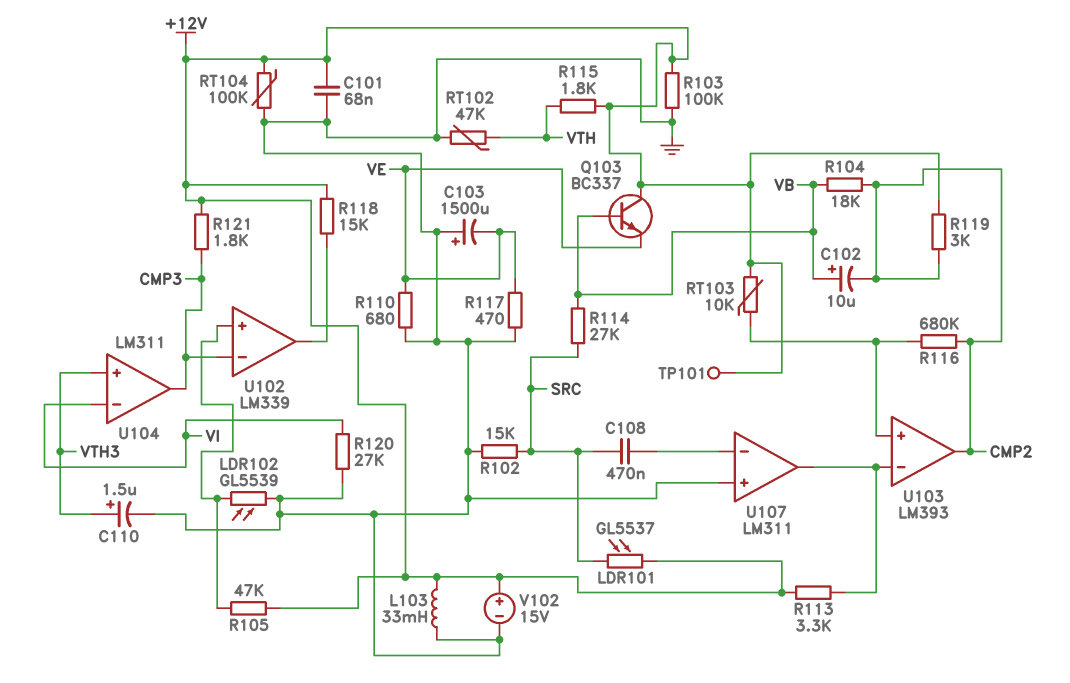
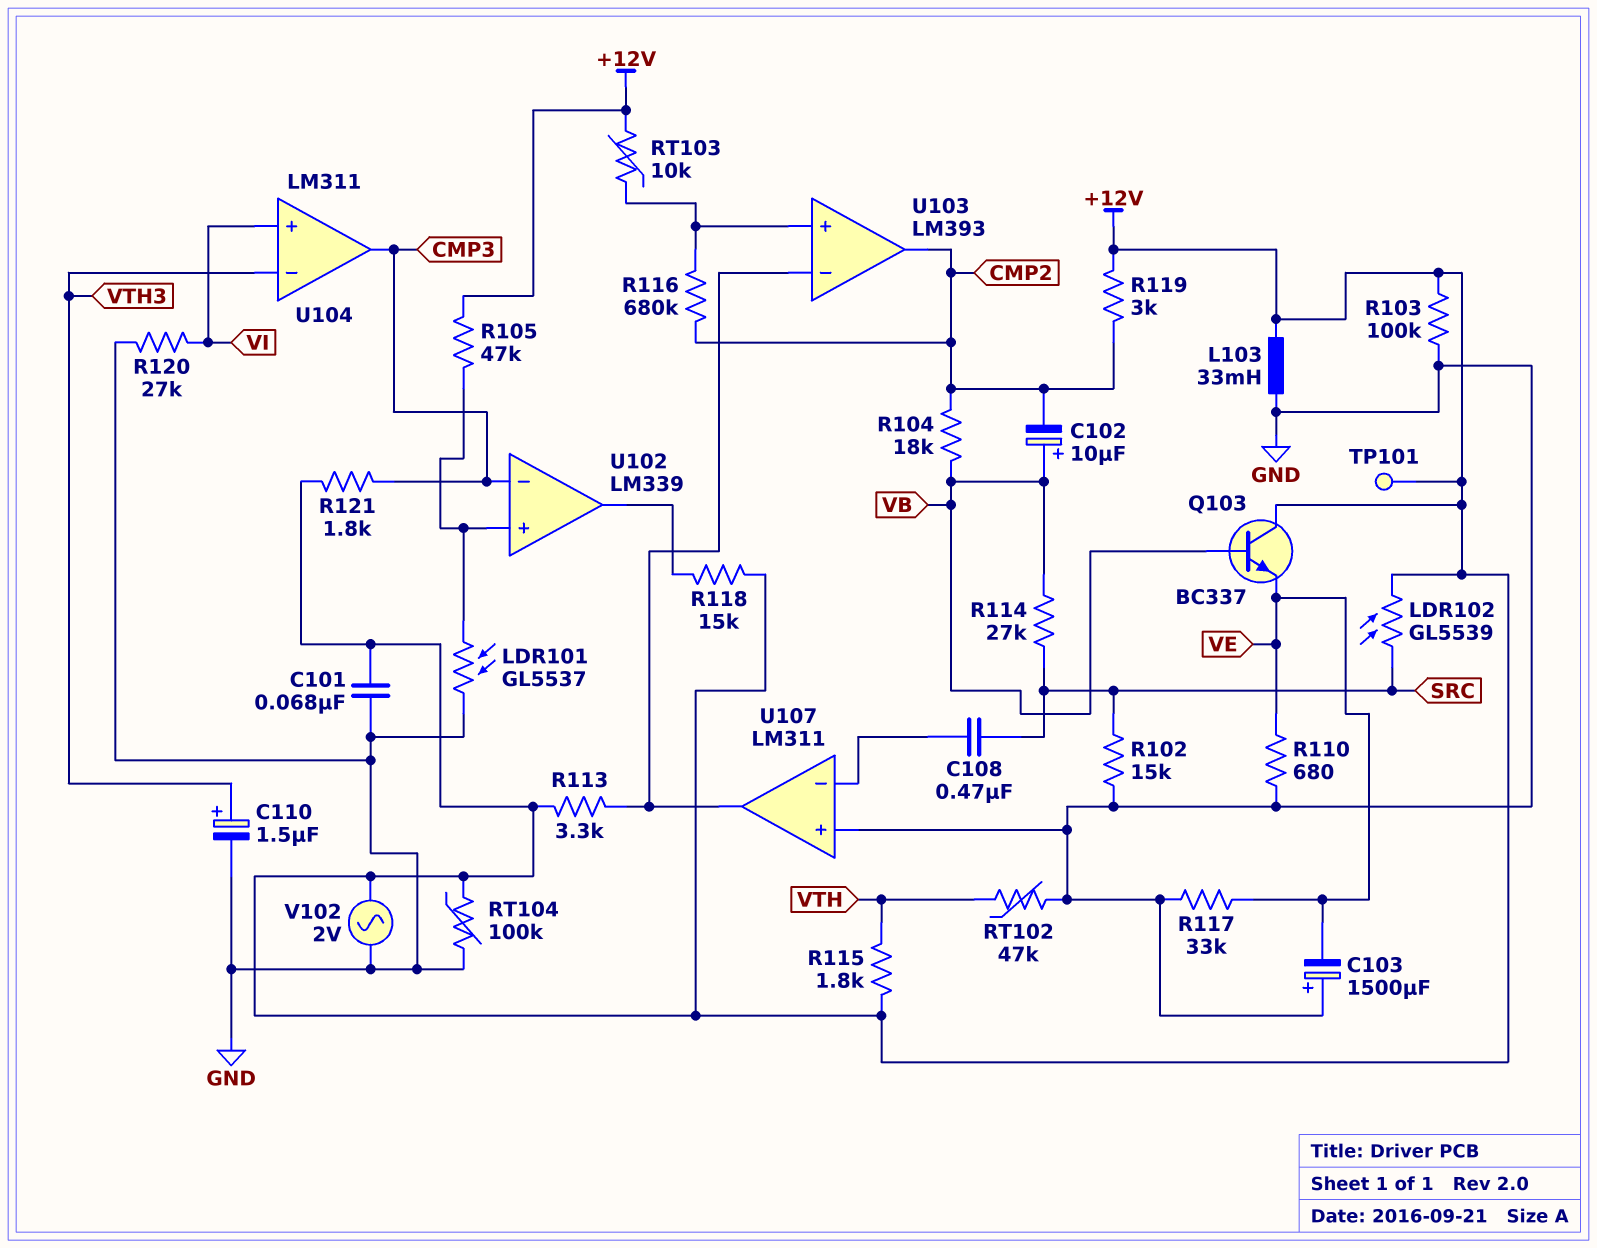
LDR101: GL5537 (+12V, SRC) -> GL5537 (GND, U102/in+)
LDR102: GL5539 (GND, U102/in+) -> GL5539 (+12V, SRC)
R117: 470 (GND, VE) -> 33k (GND, VE)
U104 pin in+: VTH3 -> VI
U104 pin in-: VI -> VTH3
V102: 15V (plus +12V, minus GND) -> AC 2V (+12V, GND)

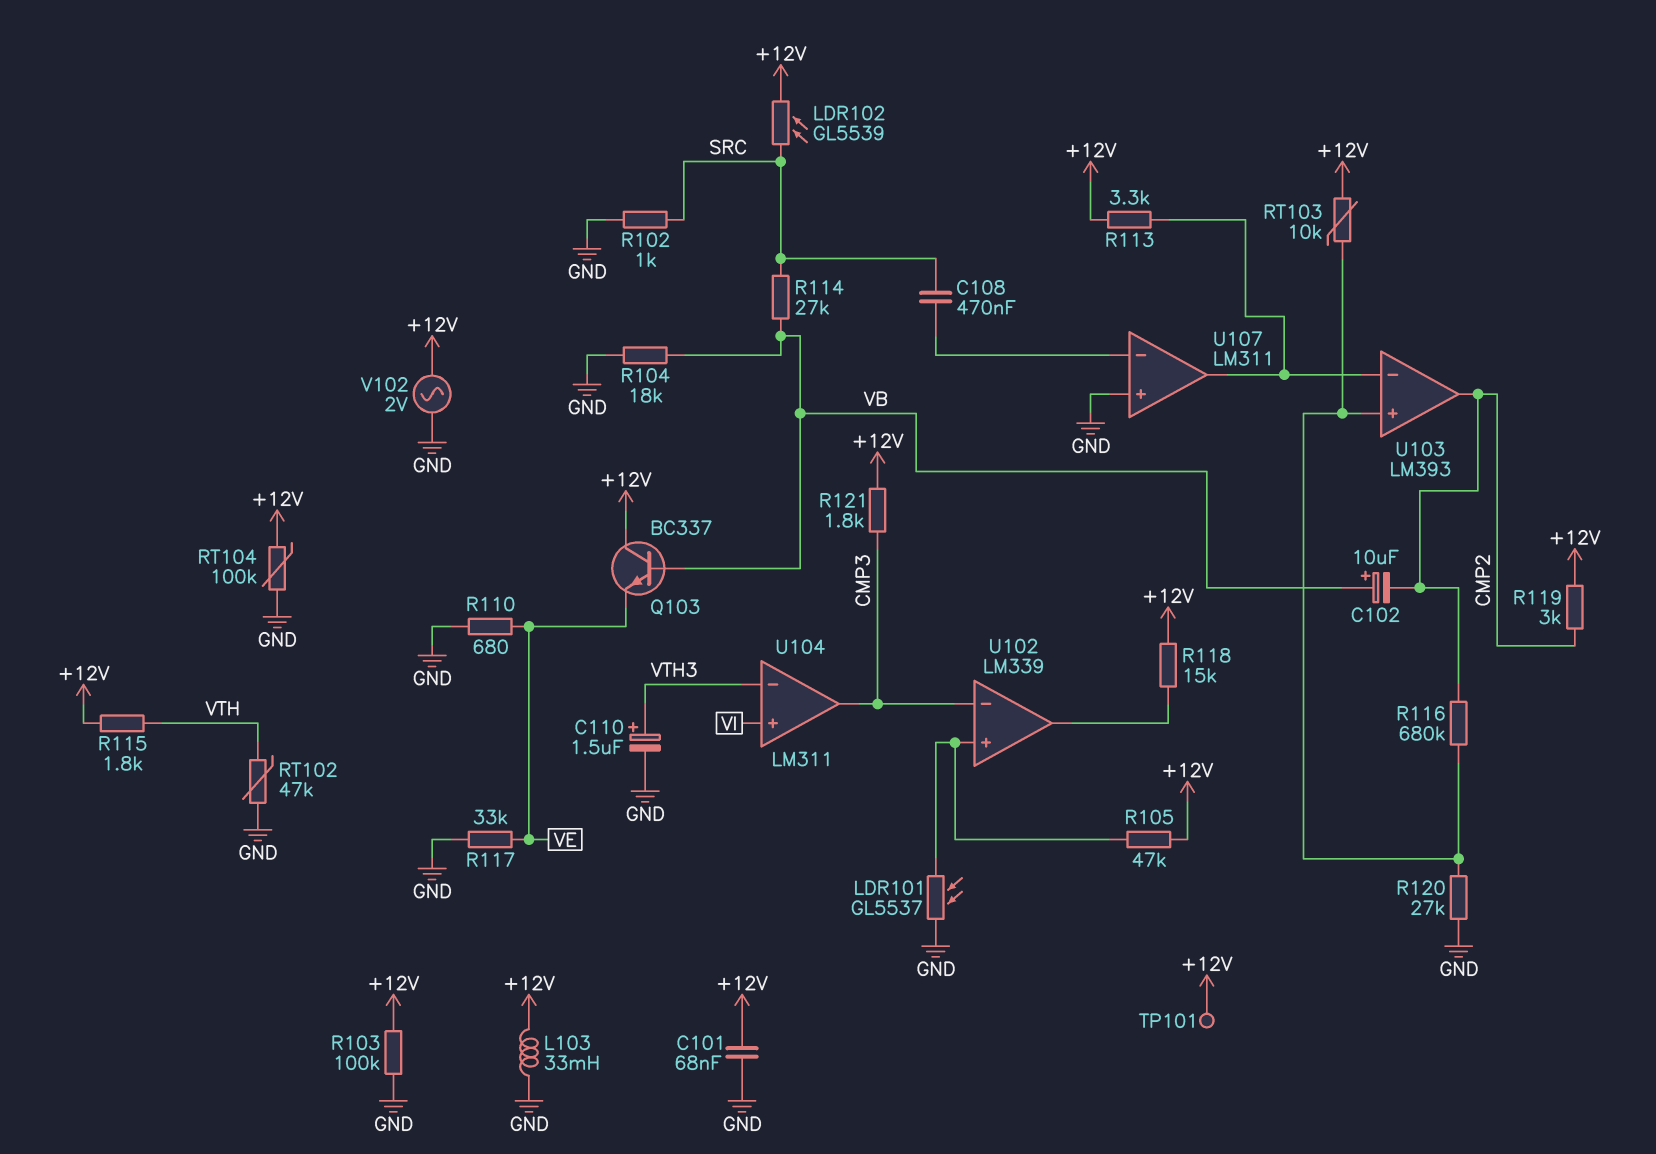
C103: 1500uF (plus GND, minus VE) -> none
R102: 15k (GND, SRC) -> 1k (GND, SRC)
R104: 18k (CMP2, VB) -> 18k (GND, VB)
R120: 27k (GND, VI) -> 27k (GND, U103/in+)

